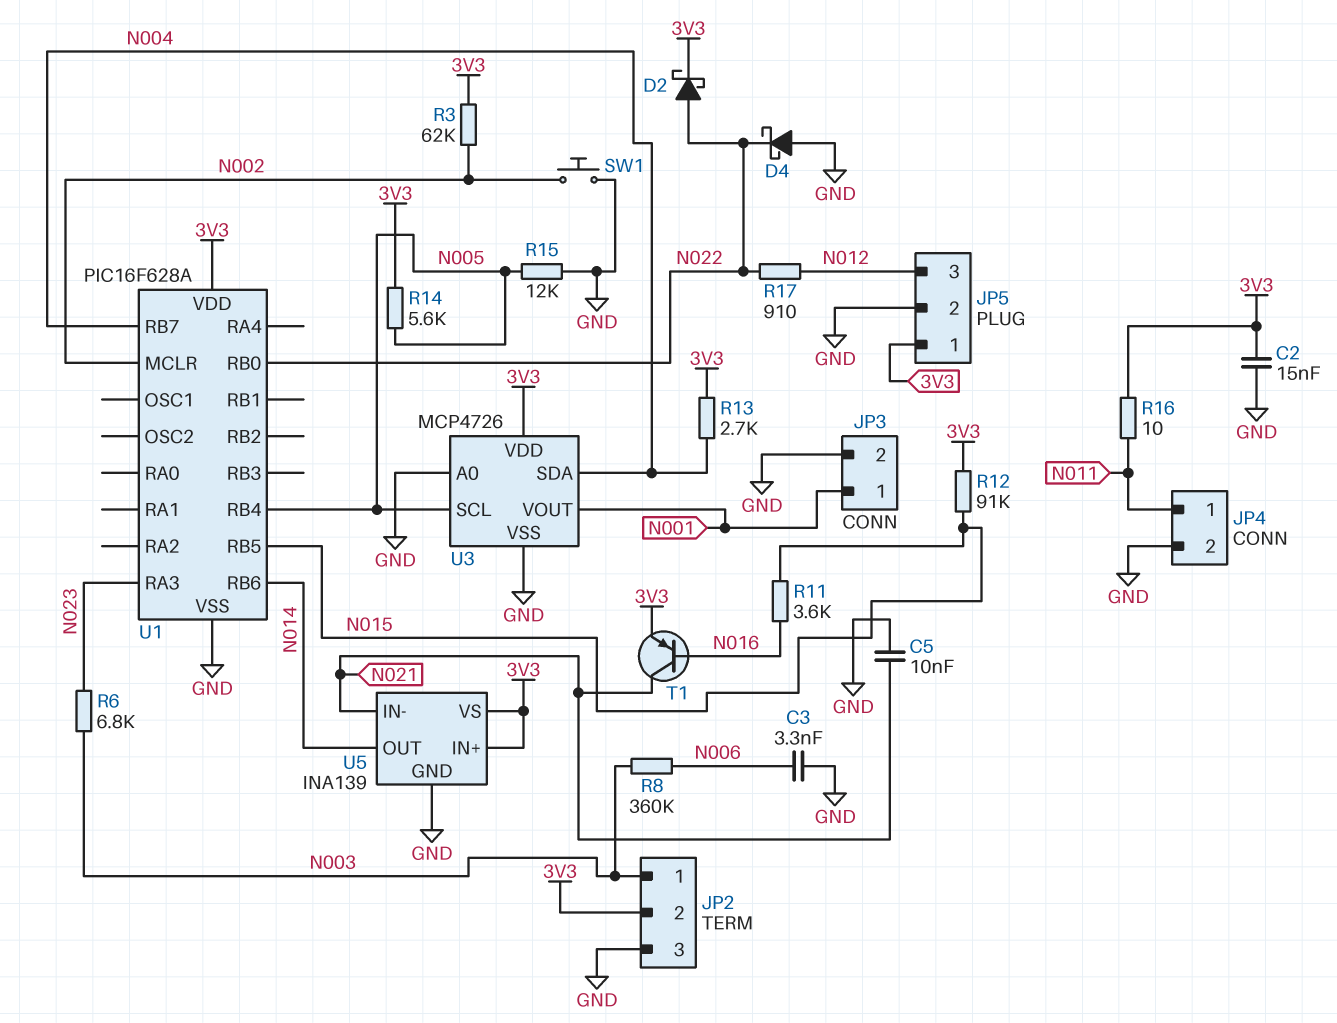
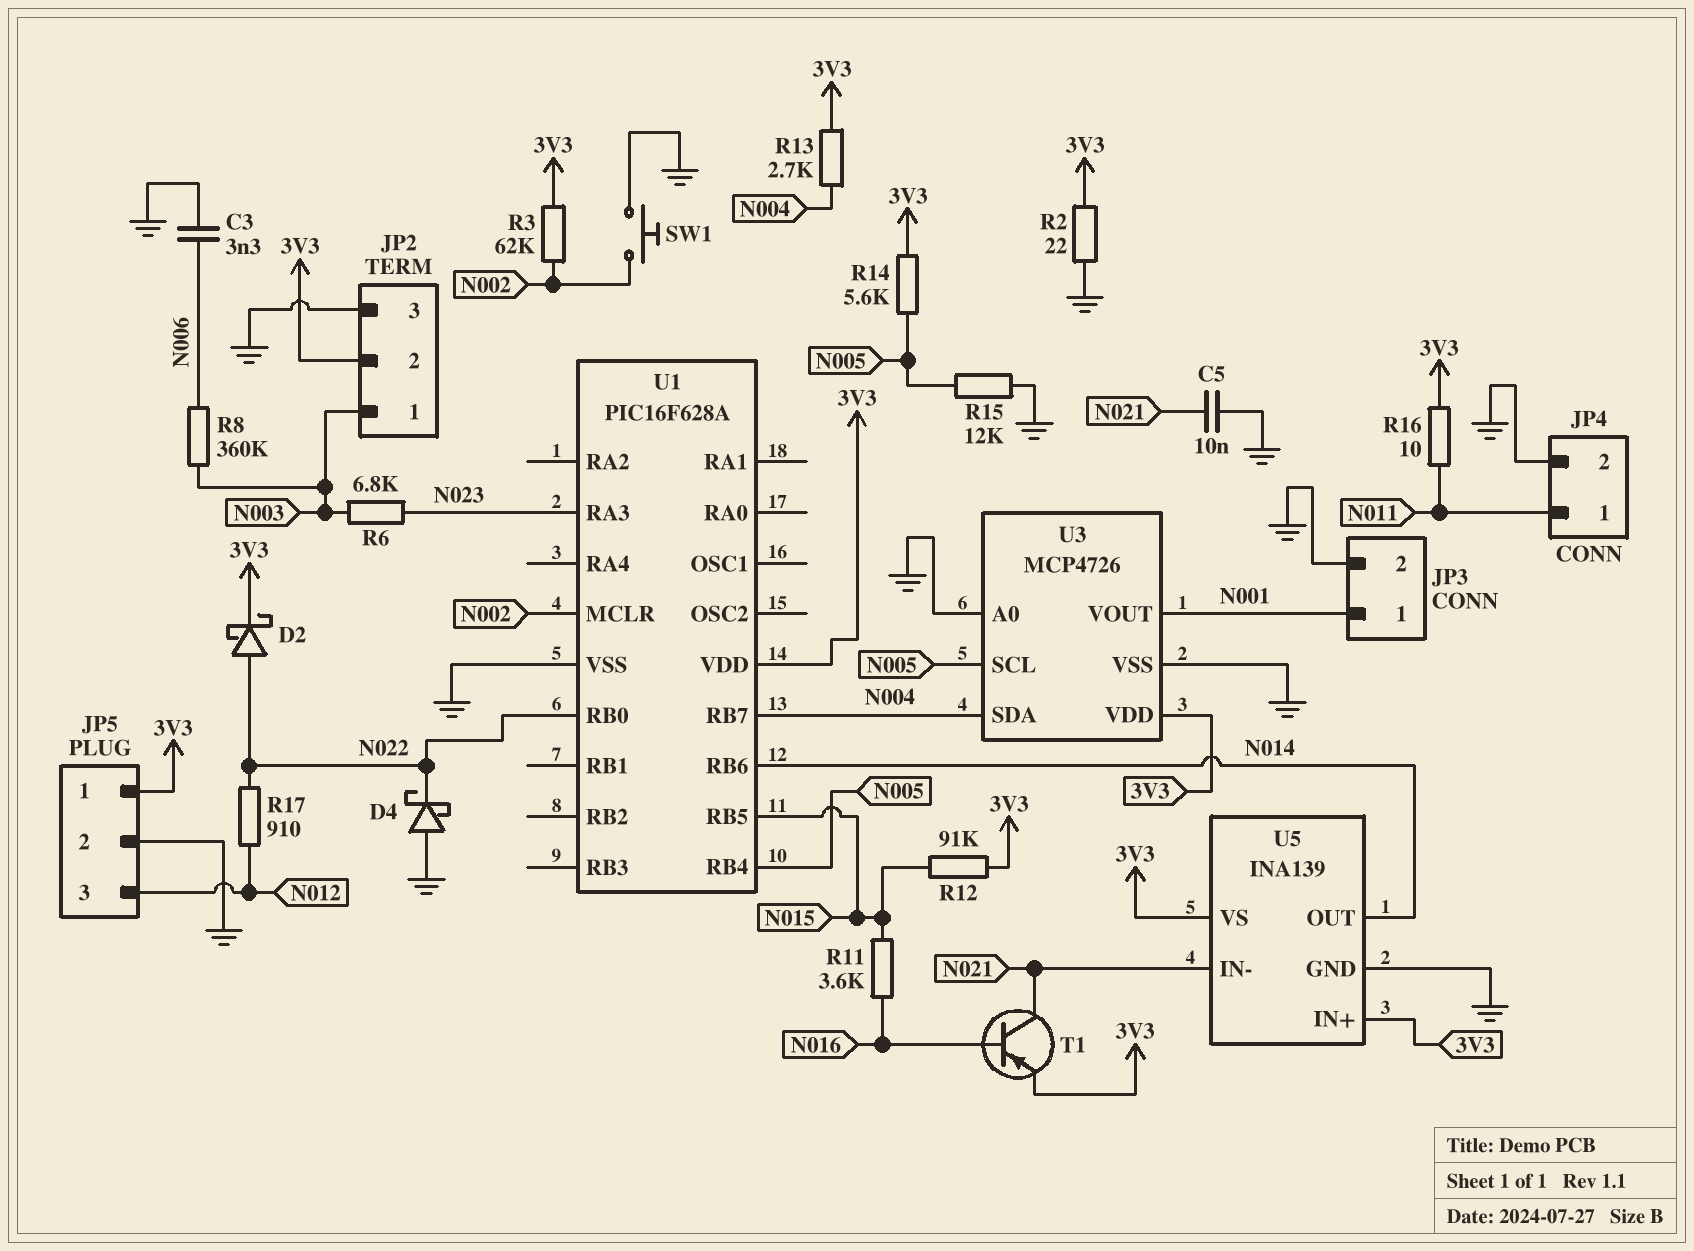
C2: 15nF (3V3, GND) -> none
R2: none -> 22 (3V3, GND)

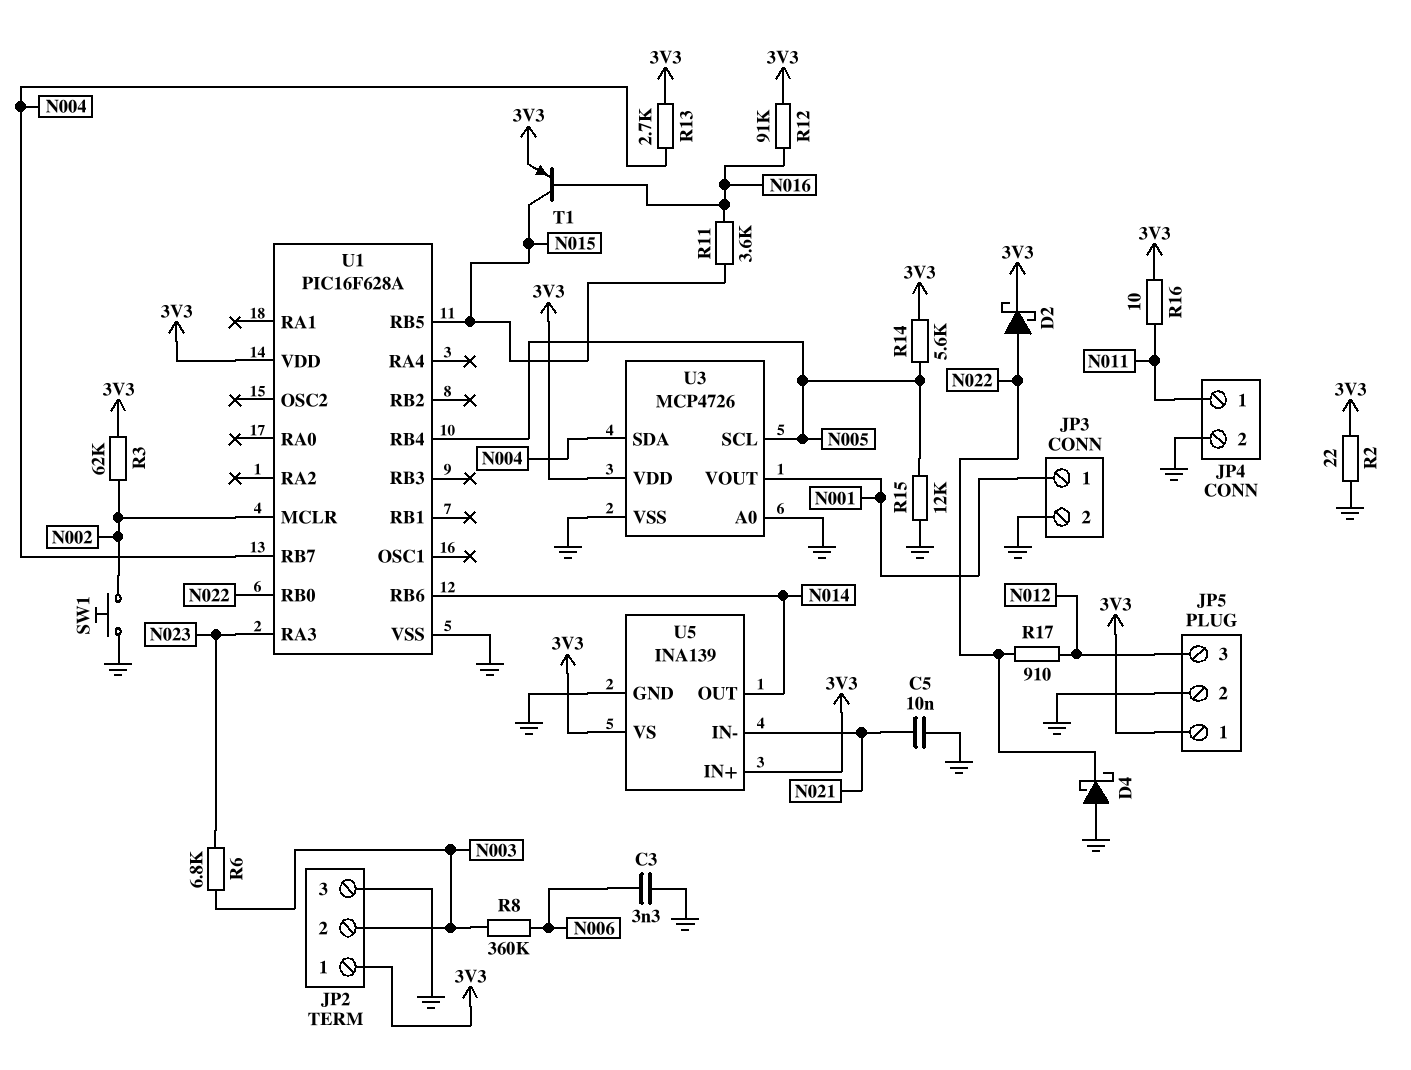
JP2 pin 1: N003 -> 3V3
JP2 pin 2: 3V3 -> N003
R12: 91k (3V3, N015) -> 91k (3V3, N016)
T1: PNP (B N016, C N021, E 3V3) -> PNP (B N016, C N015, E 3V3)

